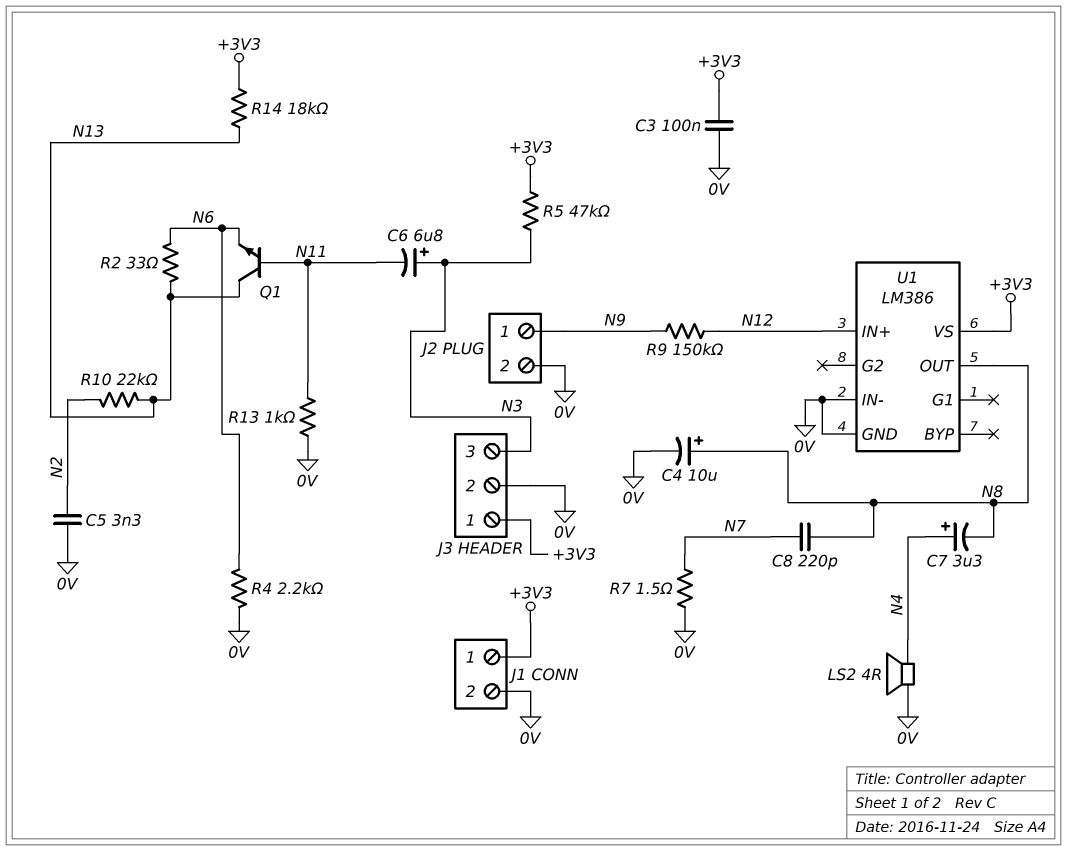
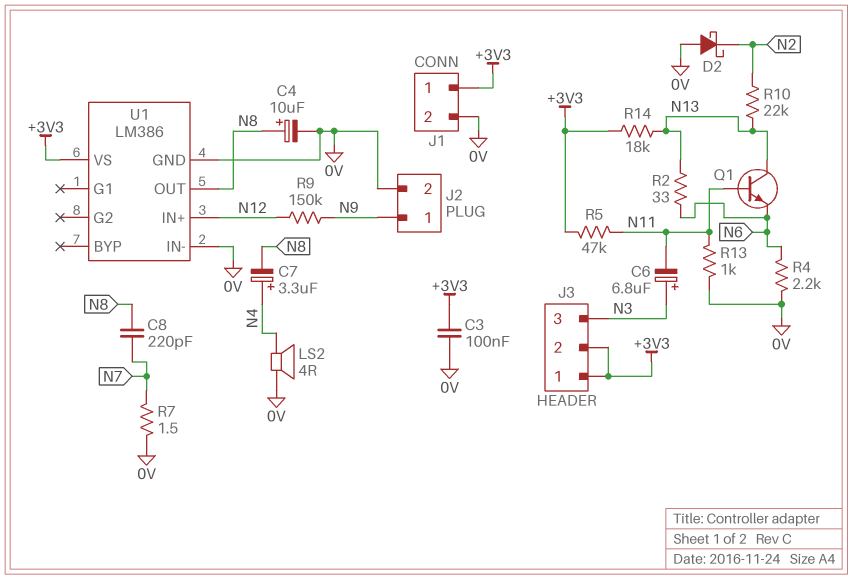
C5: 3.3nF (0V, N2) -> none
D2: none -> schottky (A 0V, K N2)
J3 pin 2: 0V -> +3V3
R5: 47k (+3V3, N3) -> 47k (+3V3, N11)

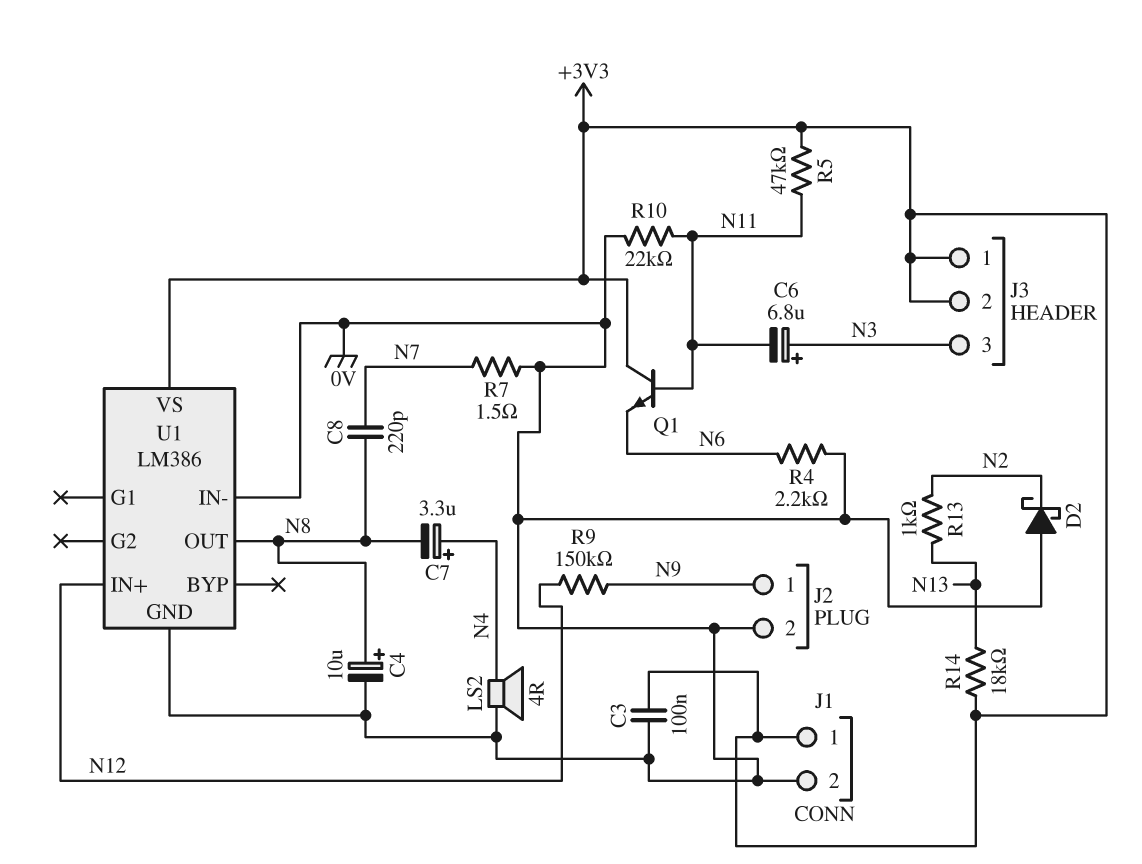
Q1: NPN (B N11, C N13, E N6) -> NPN (B N11, C +3V3, E N6)
R2: 33 (N6, N13) -> none
R10: 22k (N2, N13) -> 22k (0V, N11)
R13: 1k (0V, N11) -> 1k (N2, N13)

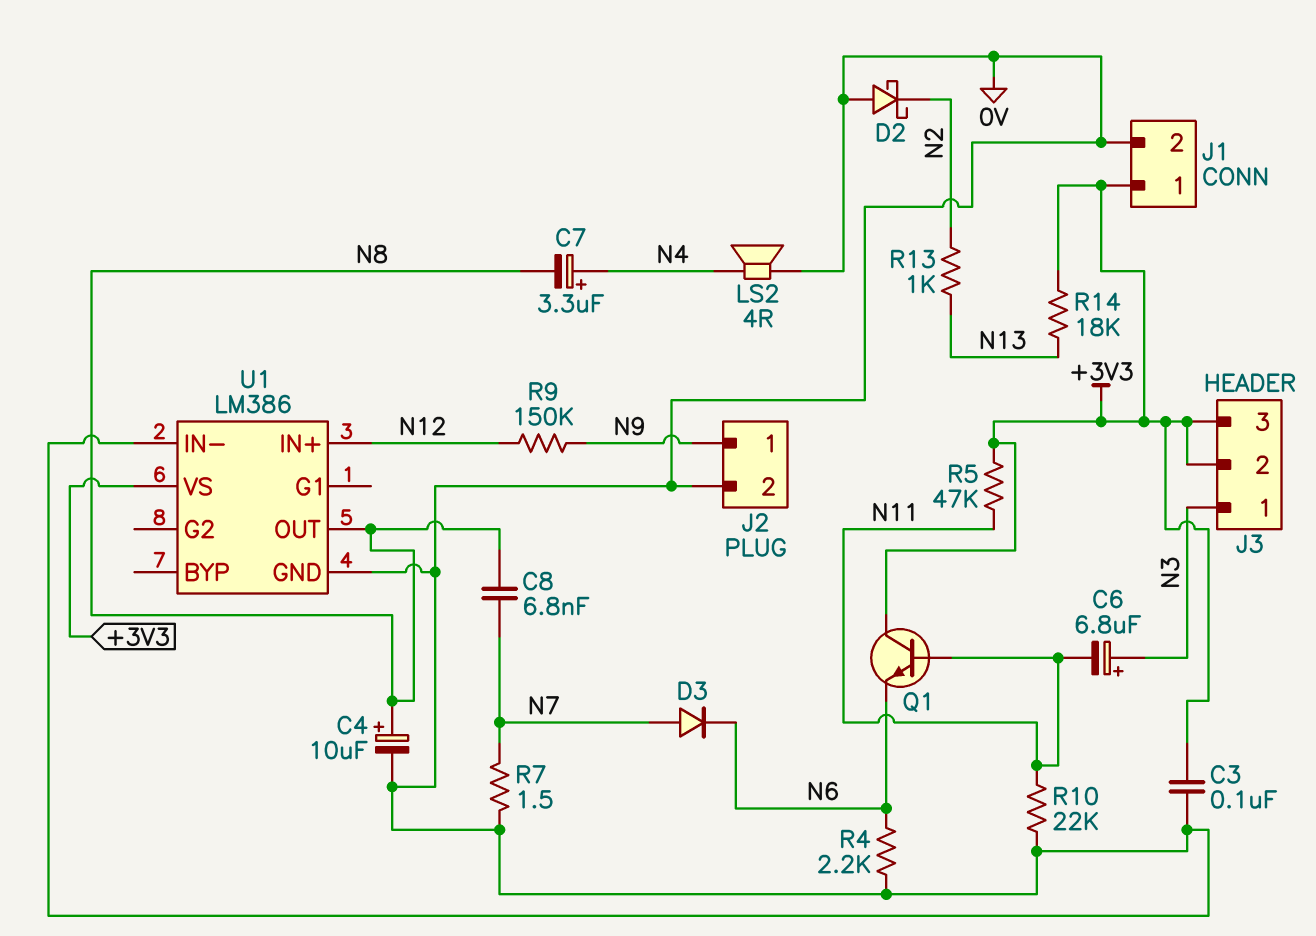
C8: 220pF (N7, N8) -> 6.8nF (N7, N8)
D3: none -> diode (A N7, K N6)
J3 pin 1: +3V3 -> N3
J3 pin 3: N3 -> +3V3

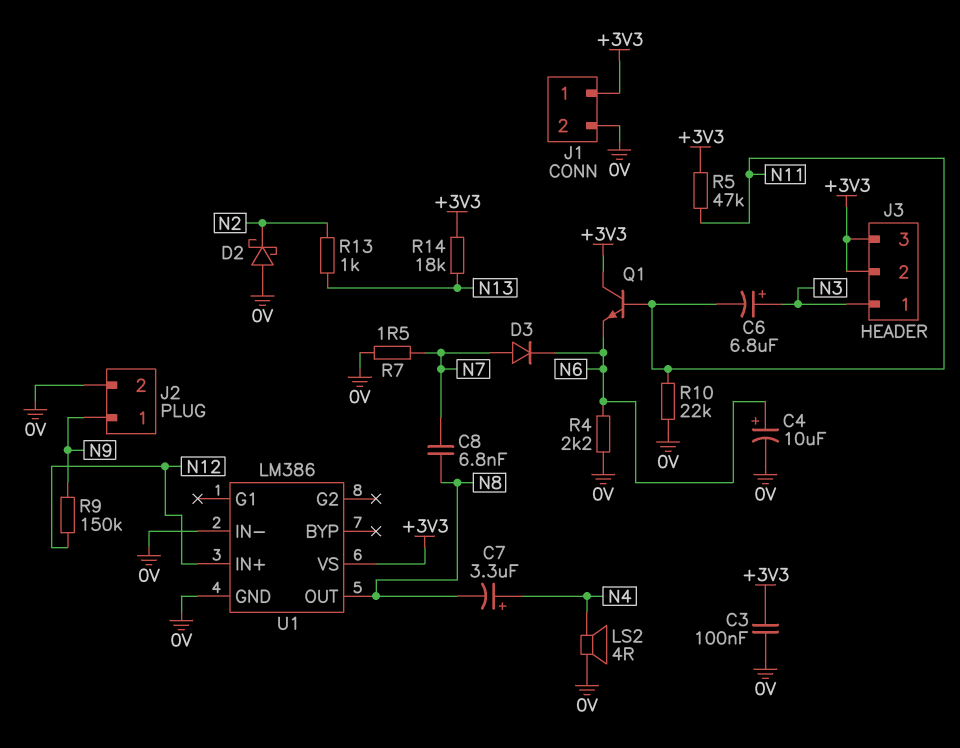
C4: 10uF (plus N8, minus 0V) -> 10uF (plus N6, minus 0V)

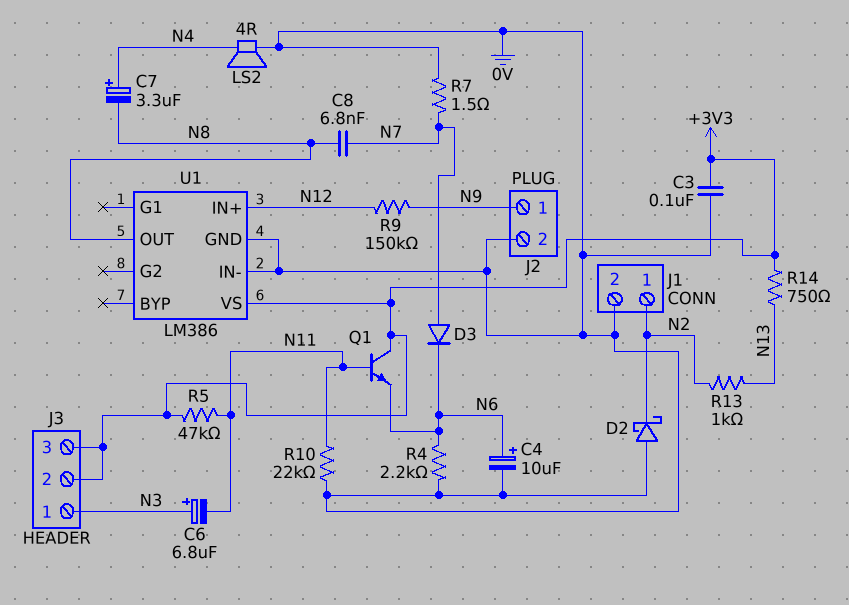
J1 pin 1: +3V3 -> N2
R14: 18k (+3V3, N13) -> 750 (+3V3, N13)

